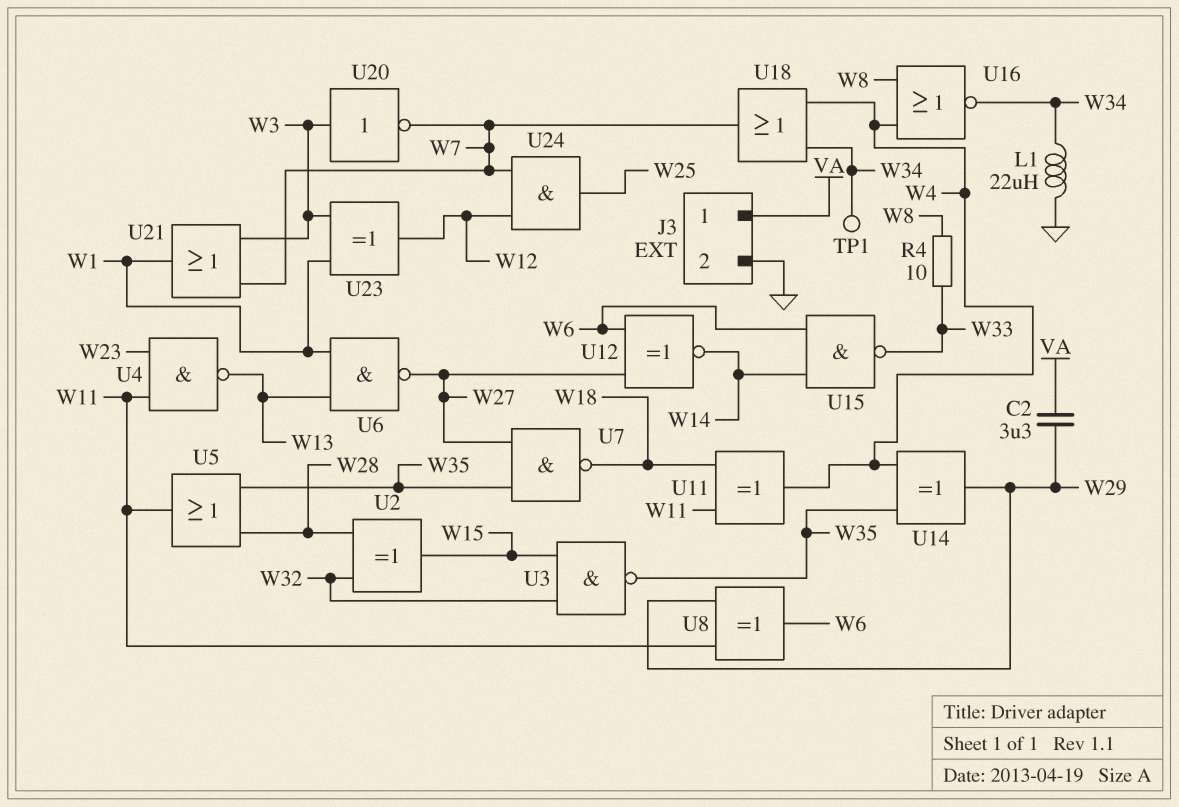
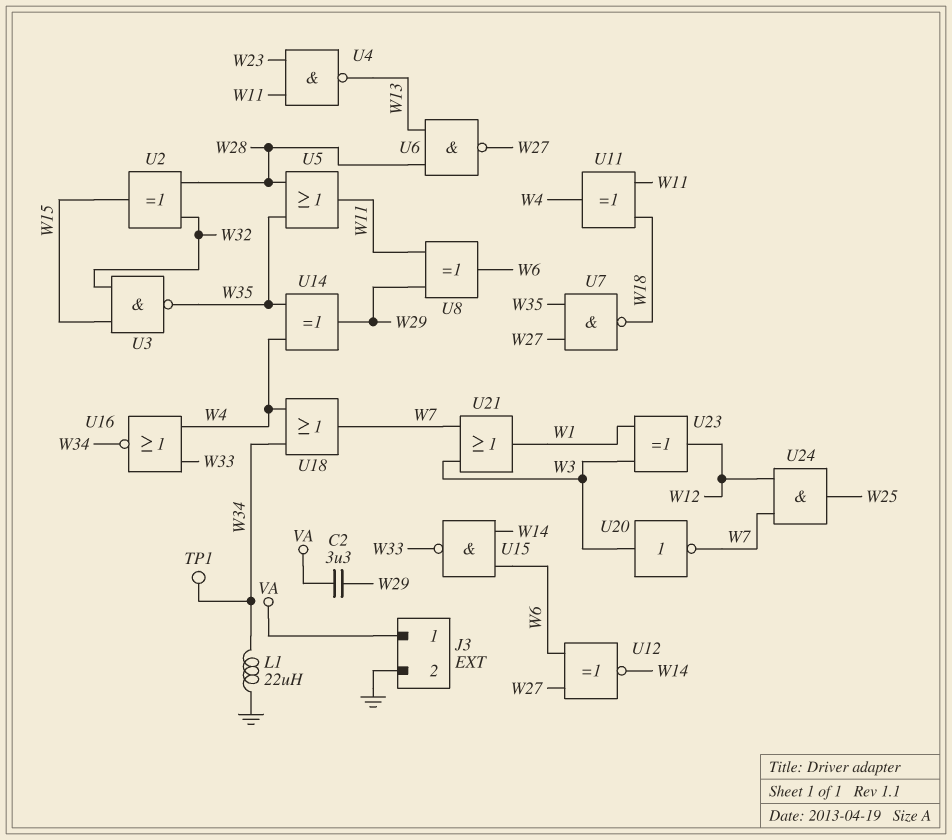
R4: 10 (W8, W33) -> none
U6: NAND (in W1, in W13, out W27) -> NAND (in W13, in W28, out W27)
U16: NOR (in W4, in W8, out W34) -> NOR (in W4, in W33, out W34)

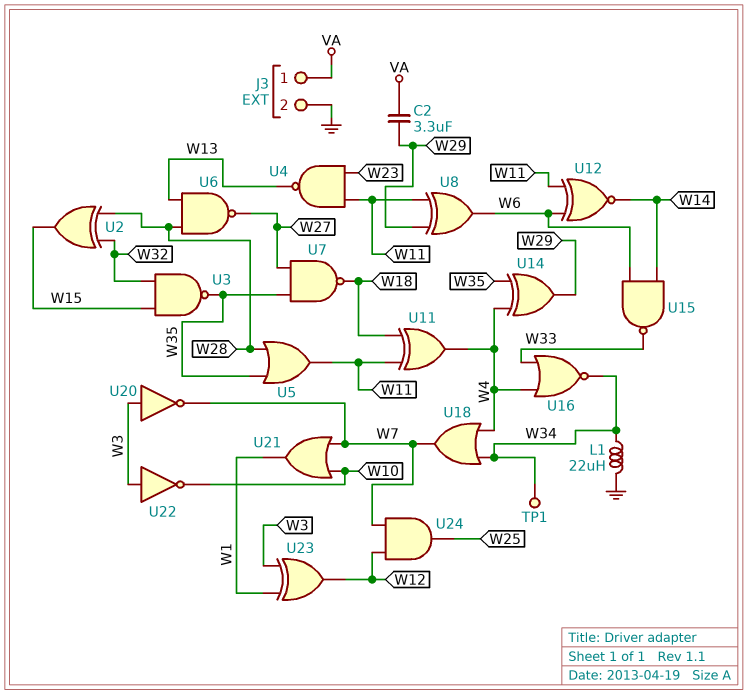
U12: XNOR (in W6, in W27, out W14) -> XNOR (in W6, in W11, out W14)
U21: OR (in W3, in W7, out W1) -> OR (in W7, in W10, out W1)
U22: none -> NOT (in W3, out W10)

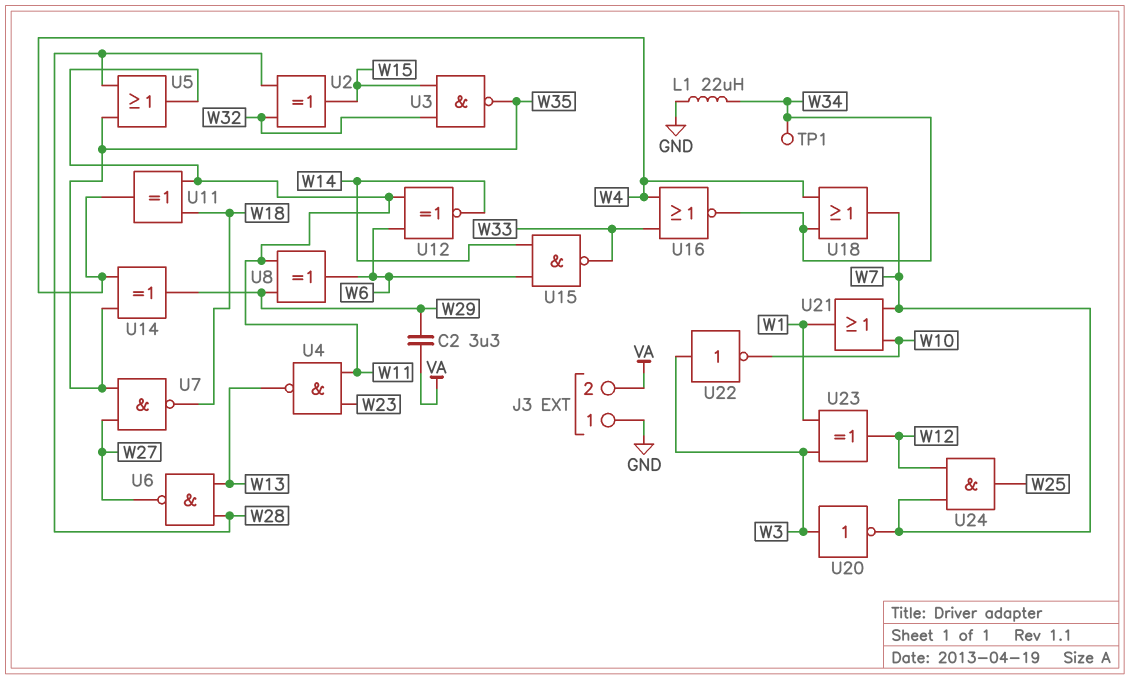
J3 pin 1: VA -> GND
J3 pin 2: GND -> VA

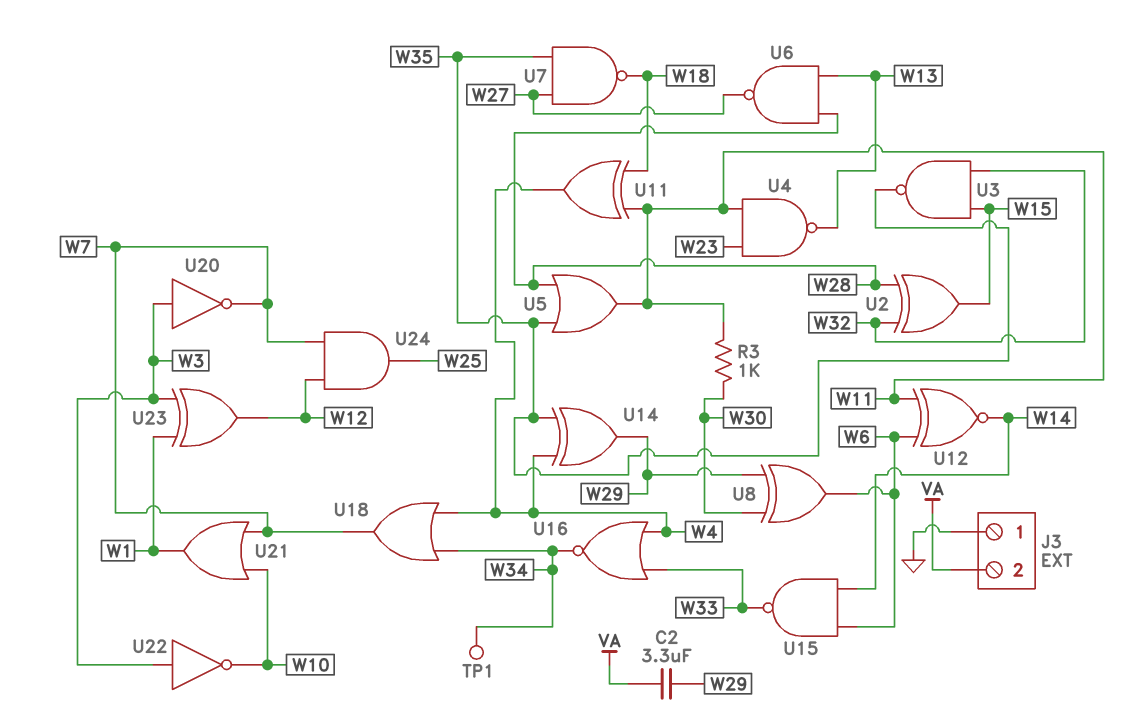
L1: 22uH (GND, W34) -> none
R3: none -> 1k (W11, W30)
U8: XOR (in W11, in W29, out W6) -> XOR (in W29, in W30, out W6)

